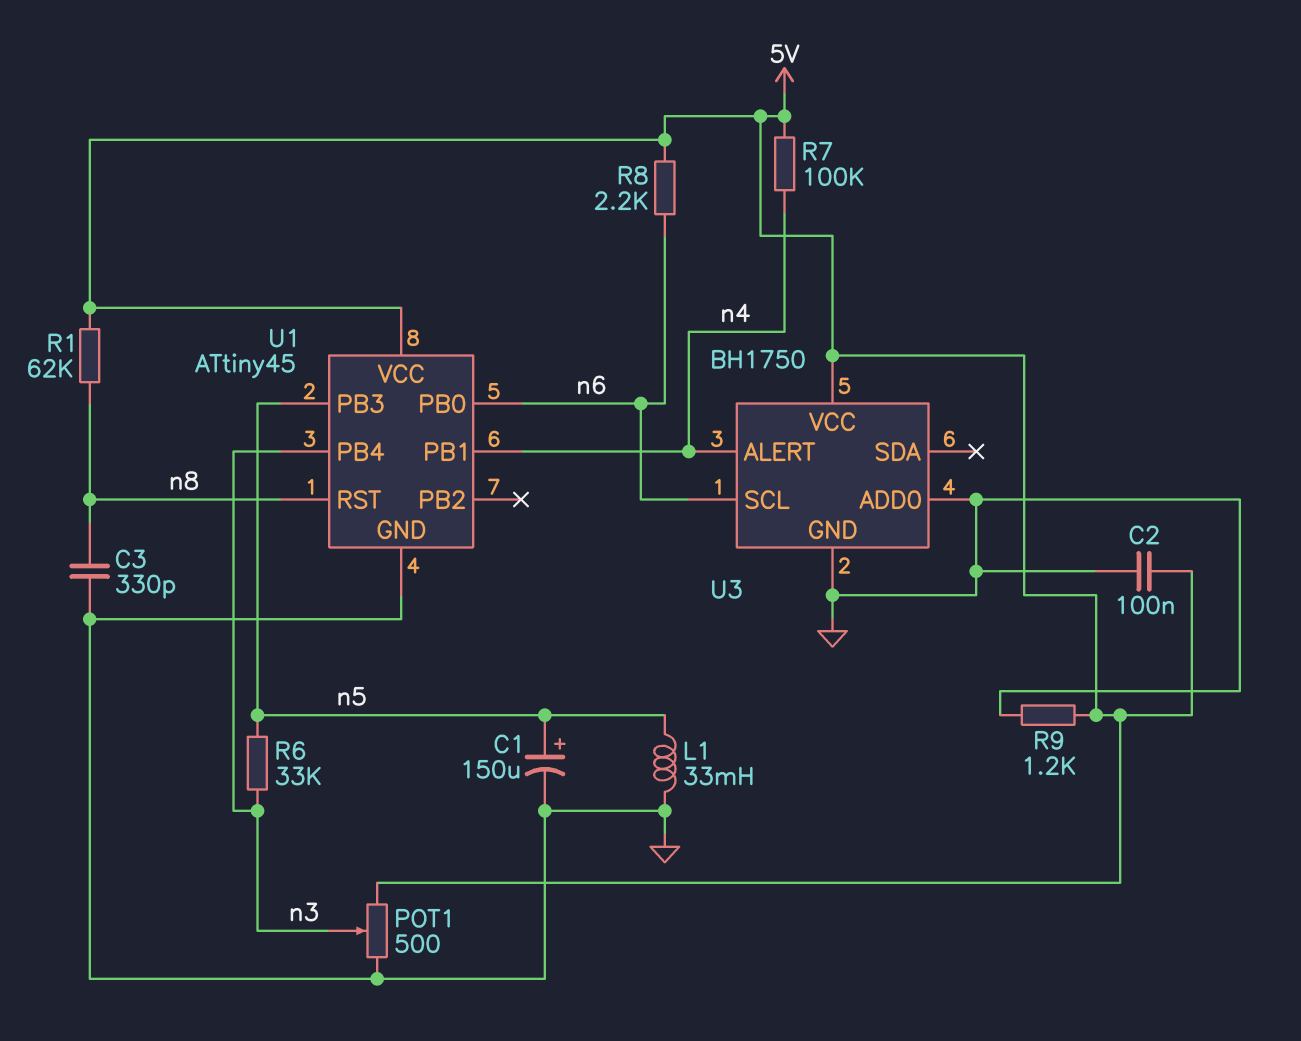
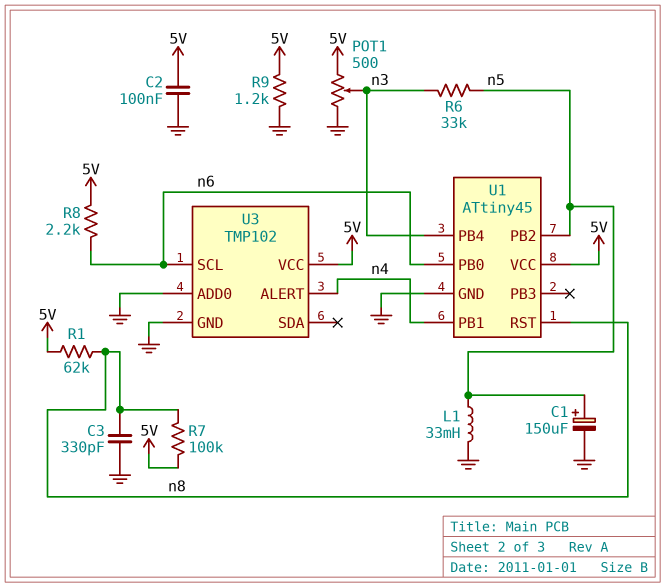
R7: 100k (5V, n4) -> 100k (5V, n8)
U1 pin PB2: none -> n5
U1 pin PB3: n5 -> none
U3: BH1750 -> TMP102

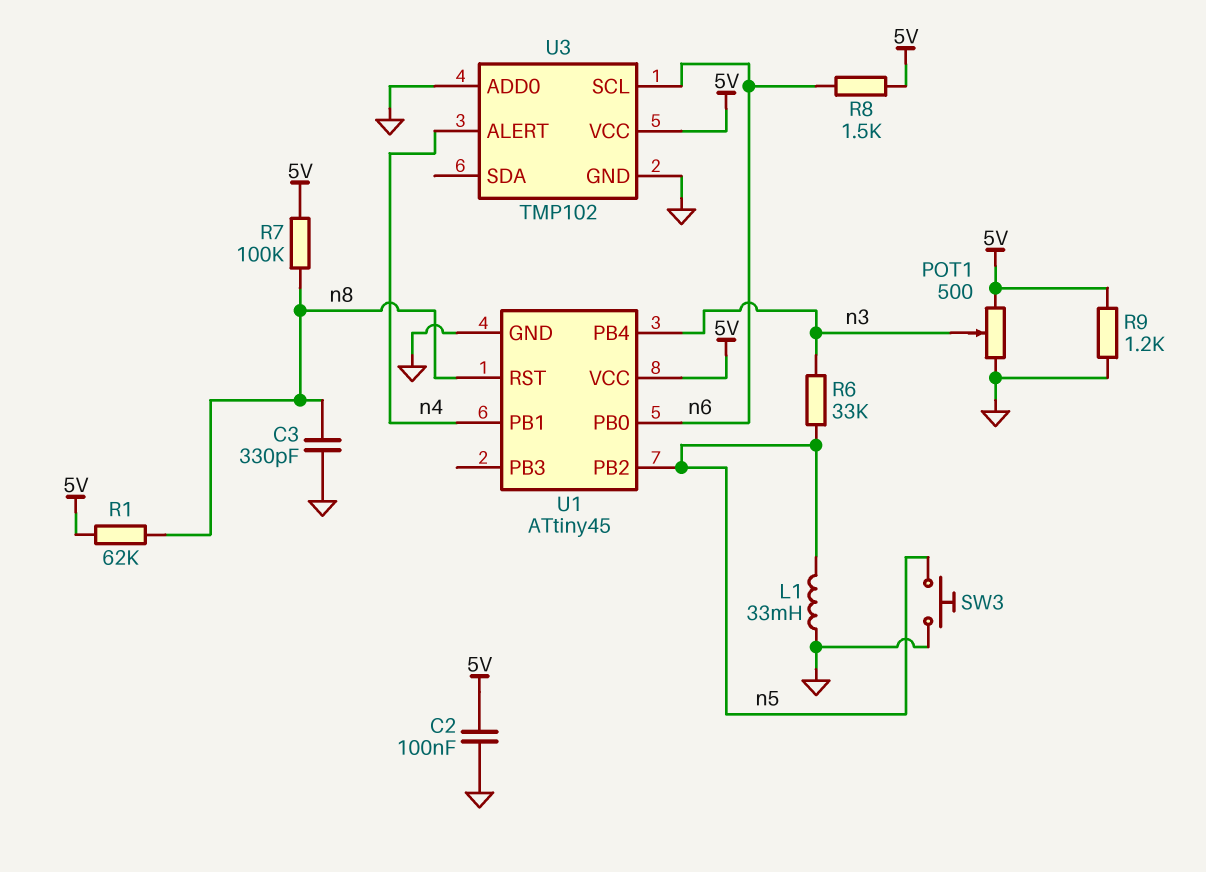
C1: 150uF (plus n5, minus GND) -> none
R8: 2.2k (5V, n6) -> 1.5k (5V, n6)
SW3: none -> button (GND, n5)

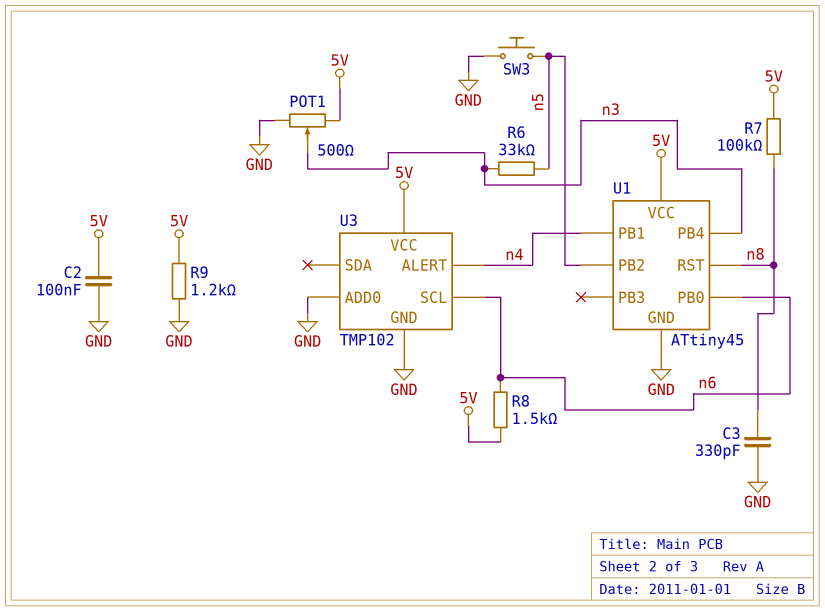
L1: 33mH (GND, n5) -> none
R1: 62k (5V, n8) -> none

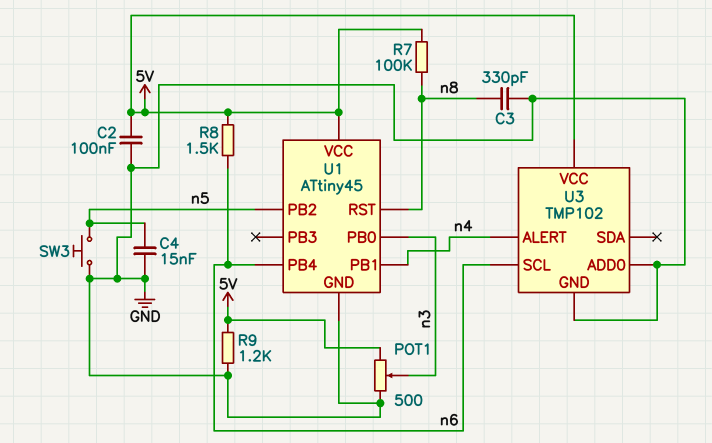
C4: none -> 15nF (GND, n5)
R6: 33k (n3, n5) -> none
U1 pin PB0: n6 -> n3
U1 pin PB4: n3 -> n6

